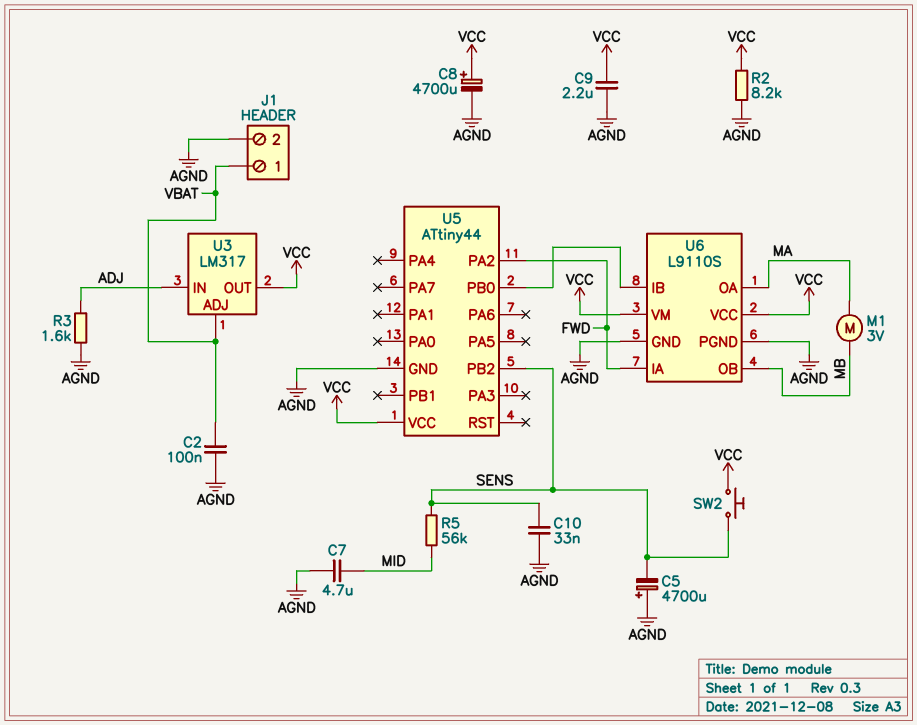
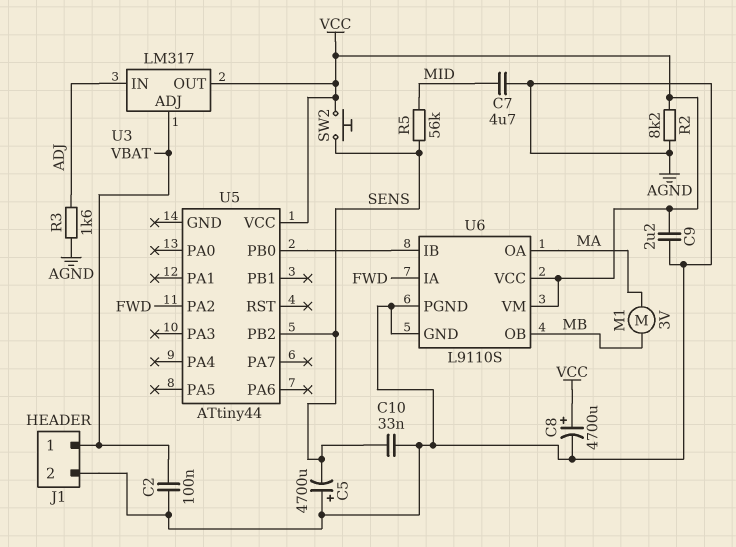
U5 pin GND: AGND -> none

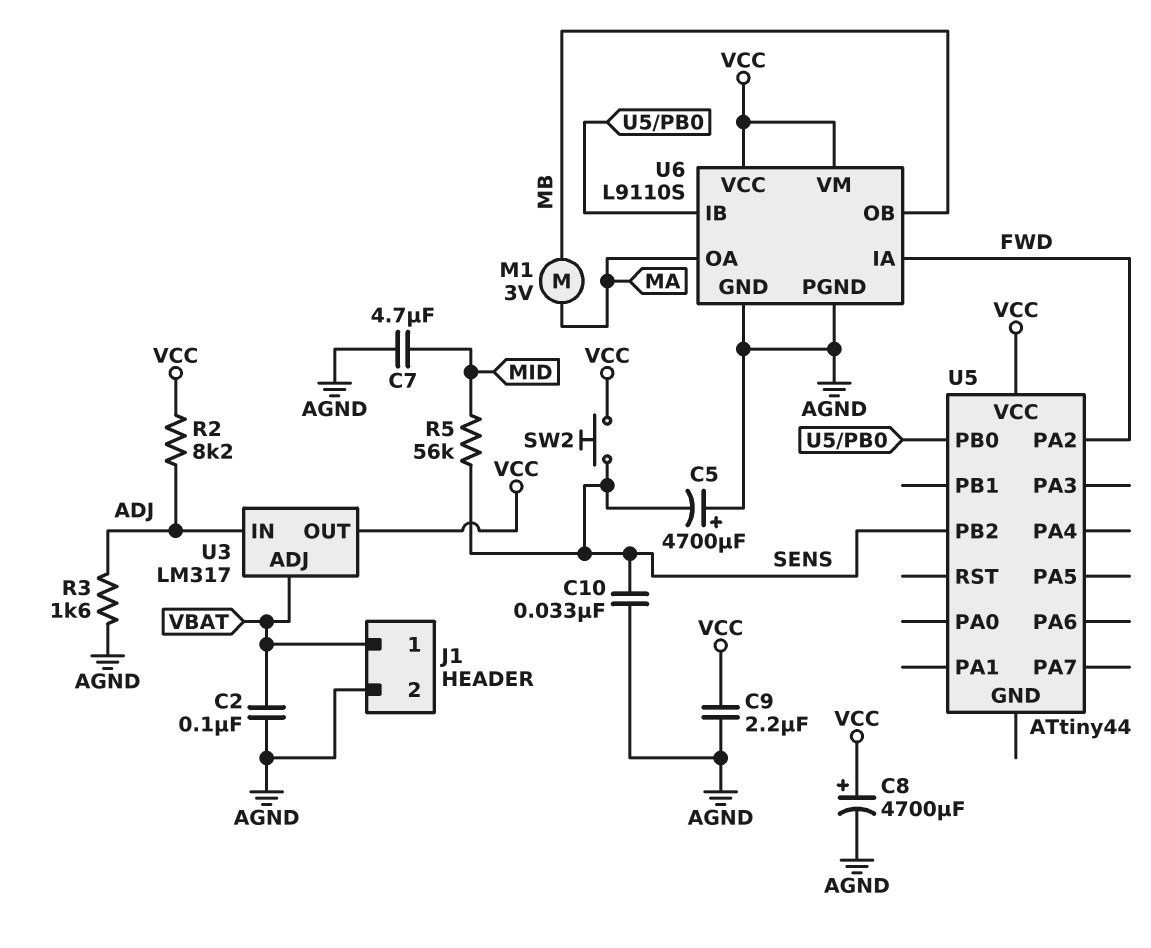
R2: 8.2k (AGND, VCC) -> 8.2k (ADJ, VCC)

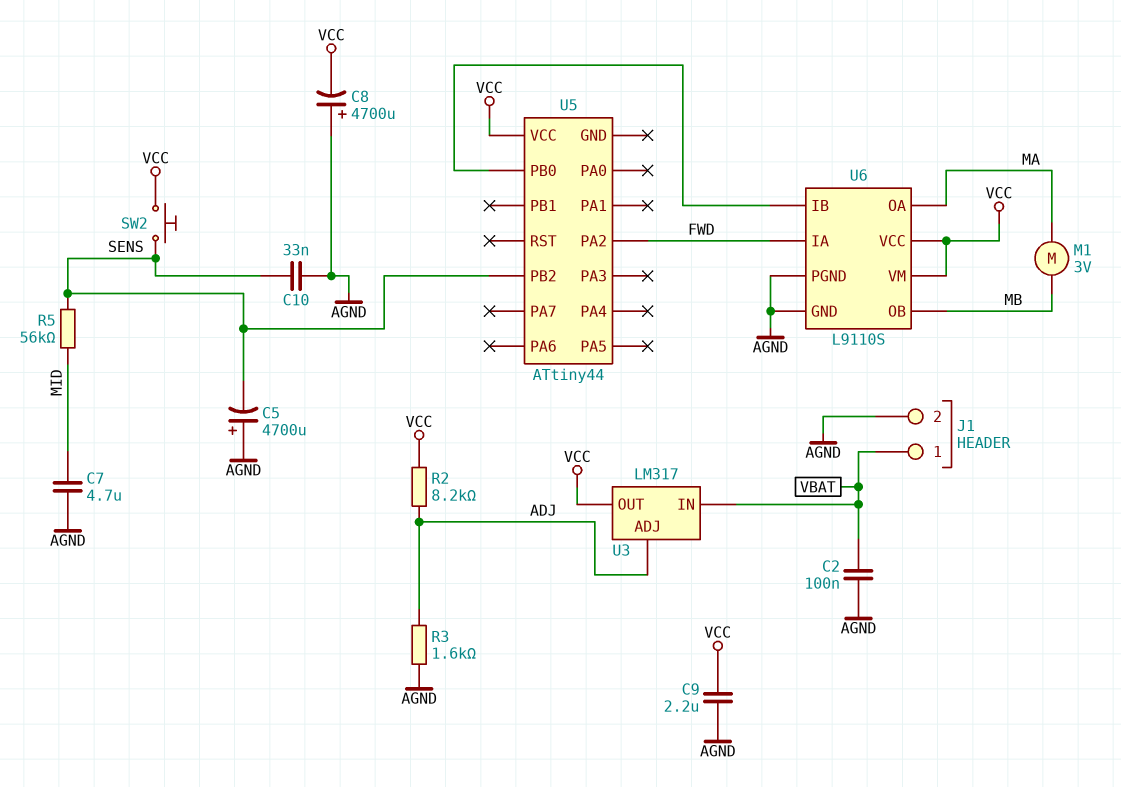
C8: 4700uF (plus VCC, minus AGND) -> 4700uF (plus AGND, minus VCC)
U3 pin ADJ: VBAT -> ADJ
U3 pin IN: ADJ -> VBAT

